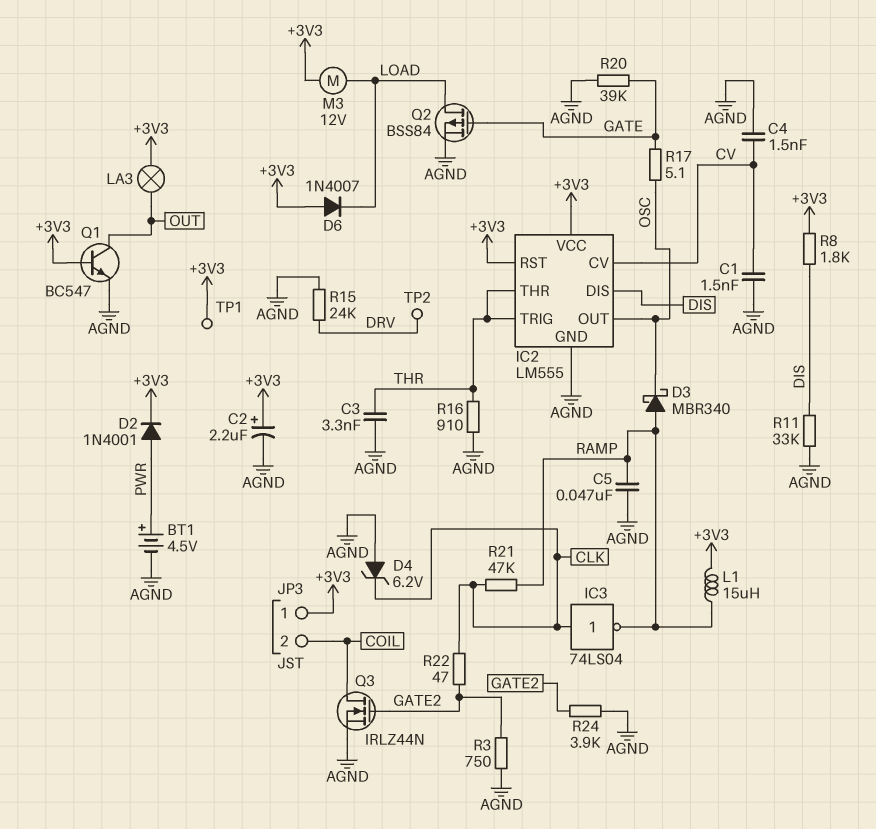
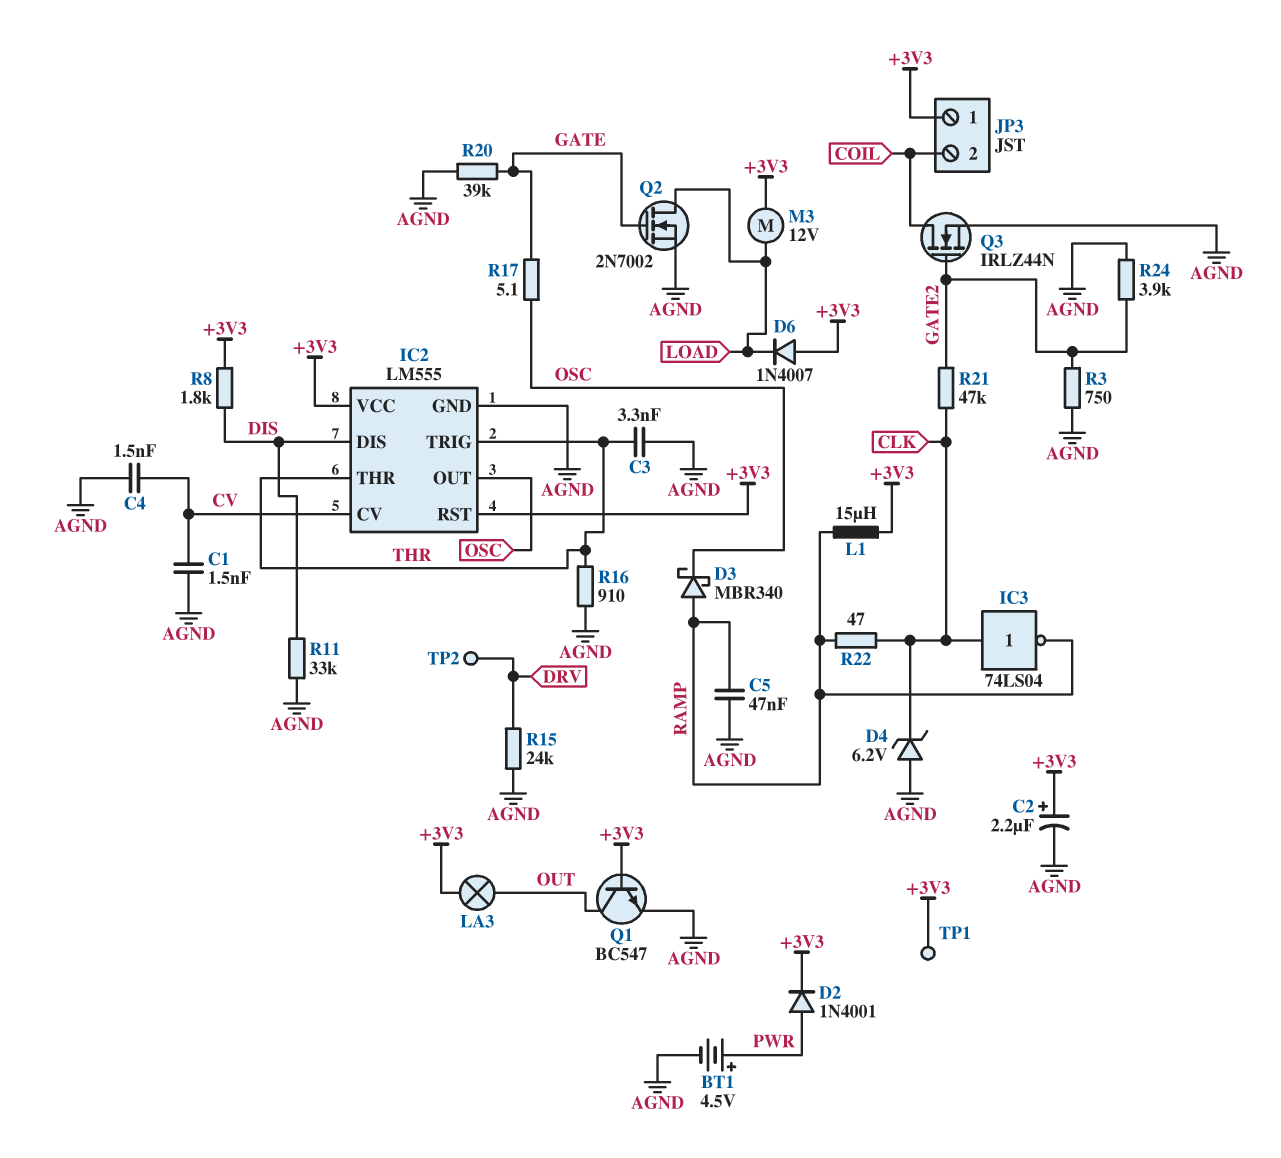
Q2: PMOS BSS84 (G GATE, D LOAD, S AGND) -> NMOS 2N7002 (G GATE, D LOAD, S AGND)
R21: 47k (CLK, RAMP) -> 47k (CLK, GATE2)
R22: 47 (CLK, GATE2) -> 47 (CLK, RAMP)

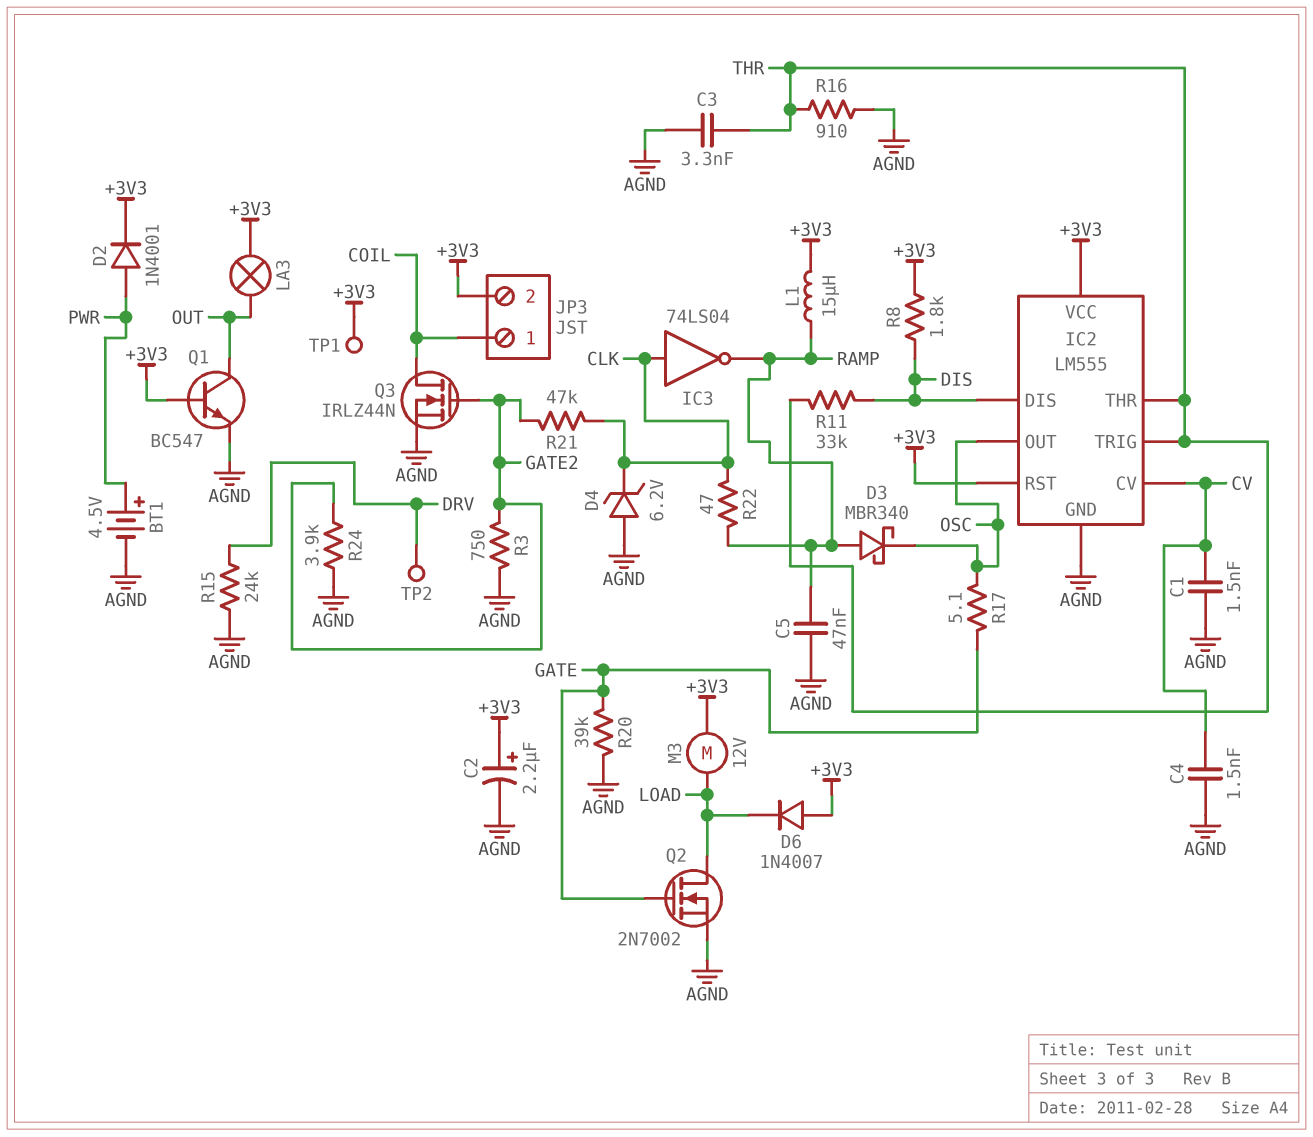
JP3 pin 1: +3V3 -> COIL
JP3 pin 2: COIL -> +3V3
R11: 33k (AGND, DIS) -> 33k (DIS, THR)

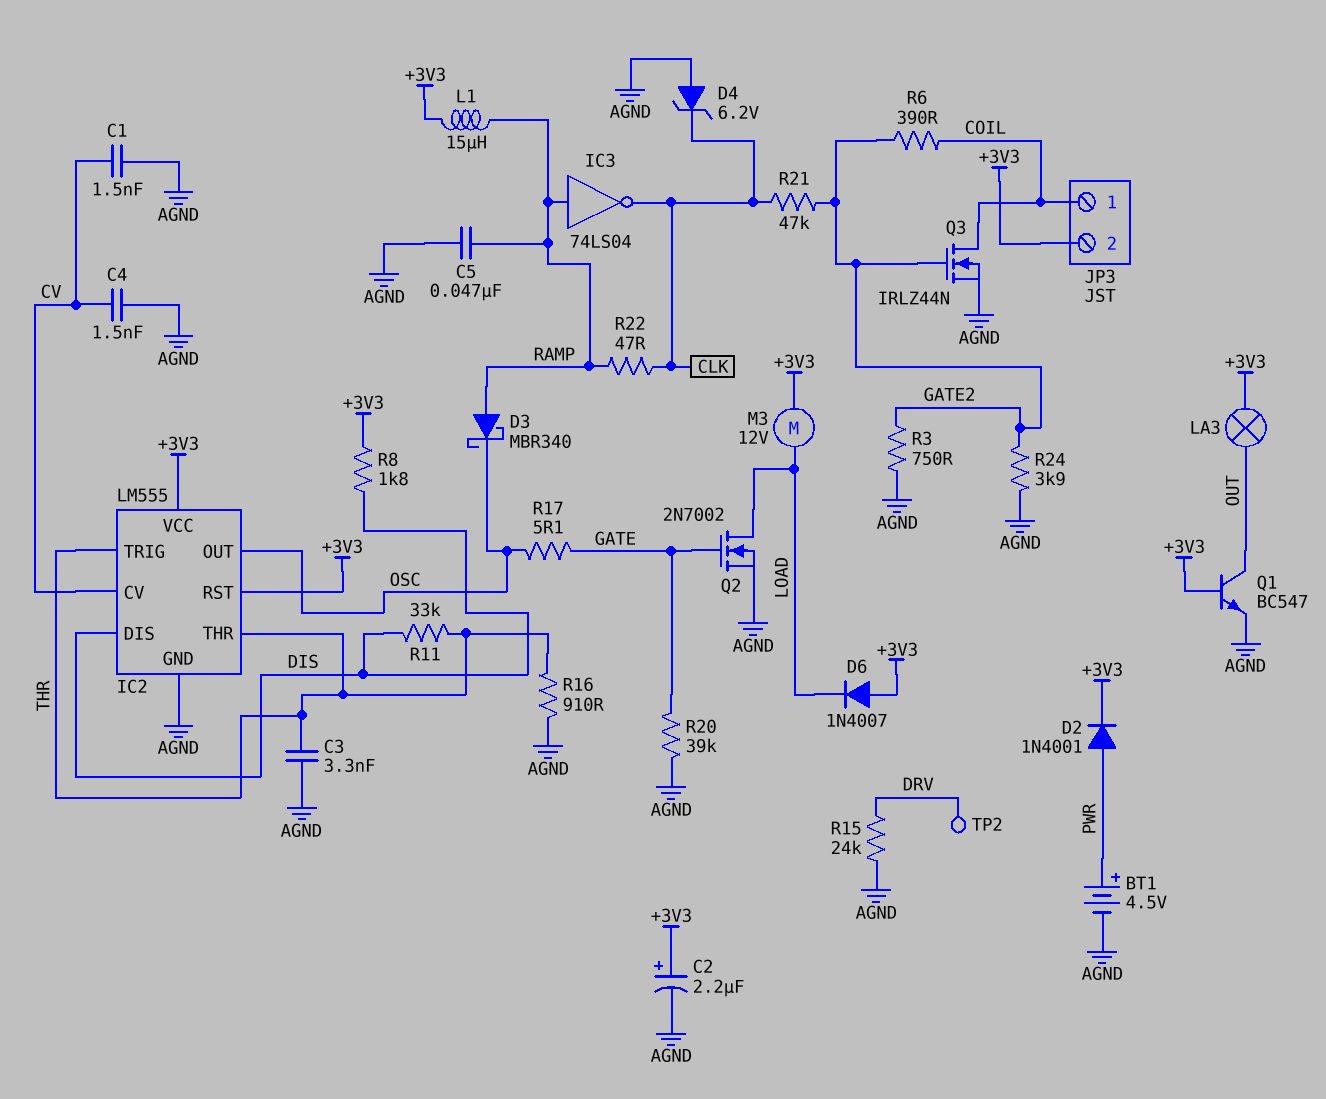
IC3: NOT 74LS04 (in CLK, out RAMP) -> NOT 74LS04 (in RAMP, out CLK)
R6: none -> 390 (COIL, GATE2)
TP1: test point (+3V3) -> none

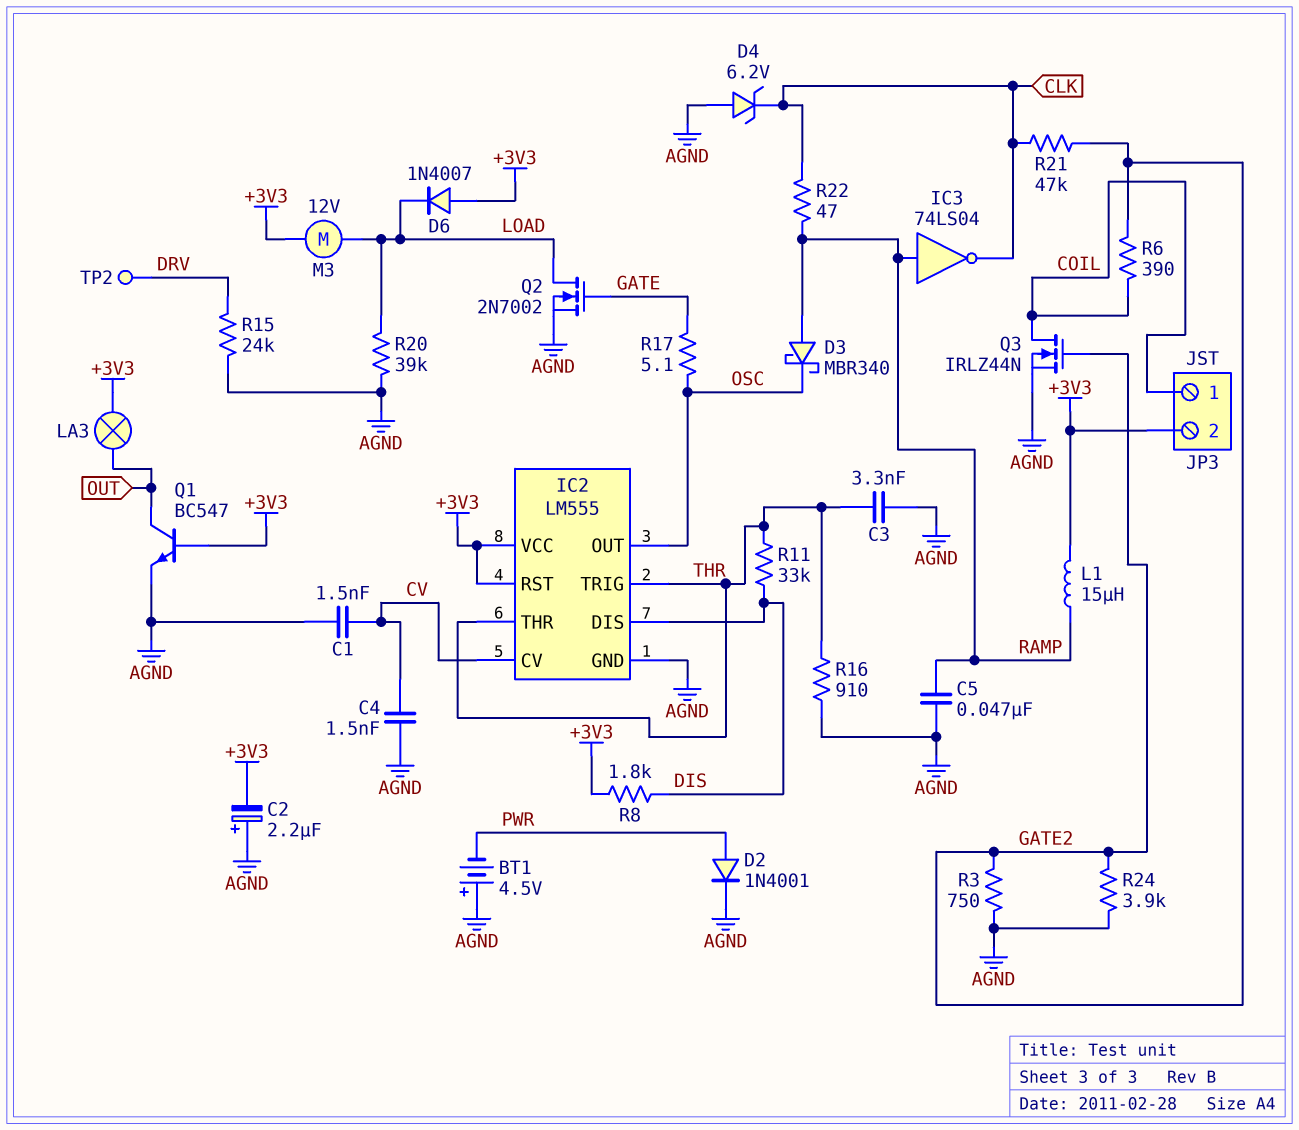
BT1: 4.5V (plus PWR, minus AGND) -> 4.5V (plus AGND, minus PWR)
C2: 2.2uF (plus +3V3, minus AGND) -> 2.2uF (plus AGND, minus +3V3)
D2: diode 1N4001 (A PWR, K +3V3) -> diode 1N4001 (A PWR, K AGND)
R20: 39k (AGND, GATE) -> 39k (AGND, LOAD)

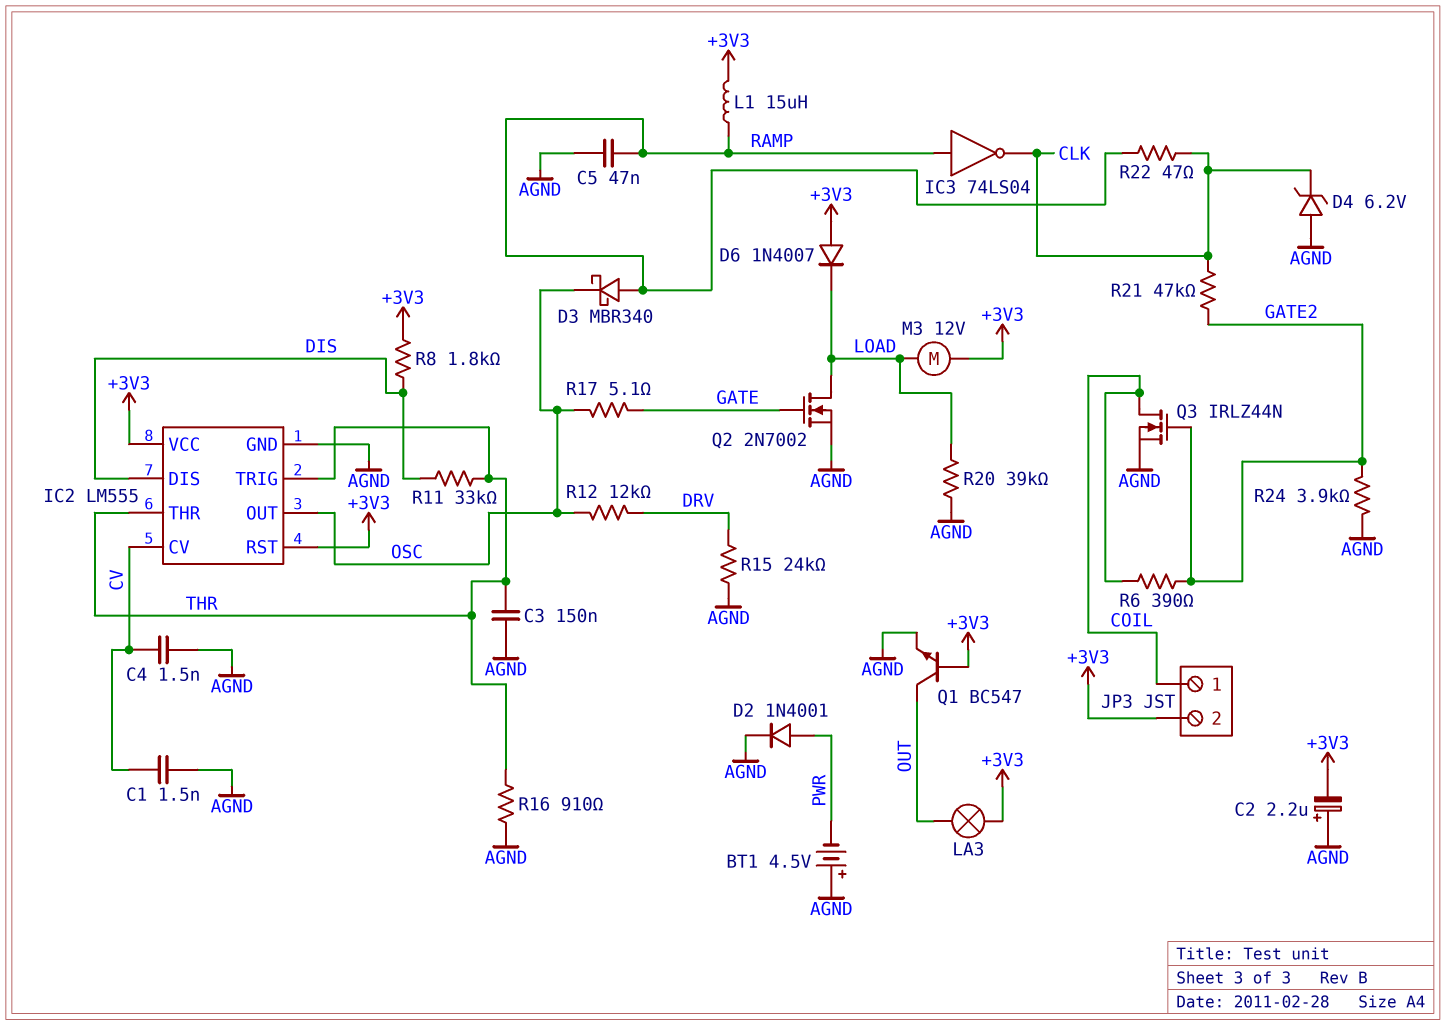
C3: 3.3nF (AGND, THR) -> 150nF (AGND, THR)
R3: 750 (AGND, GATE2) -> none
R12: none -> 12k (DRV, OSC)
TP2: test point (DRV) -> none

